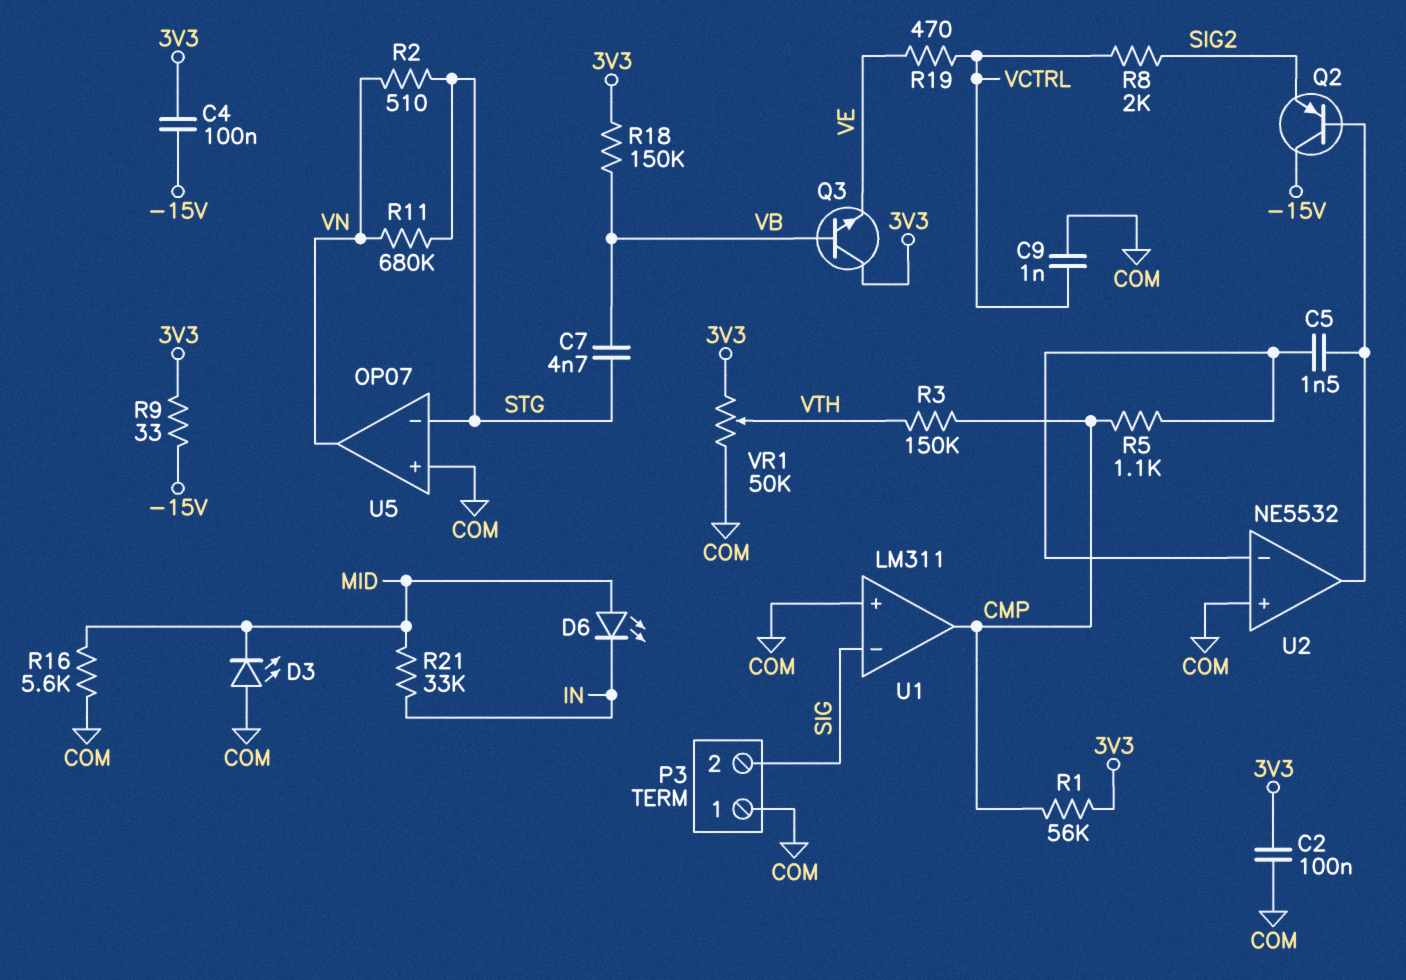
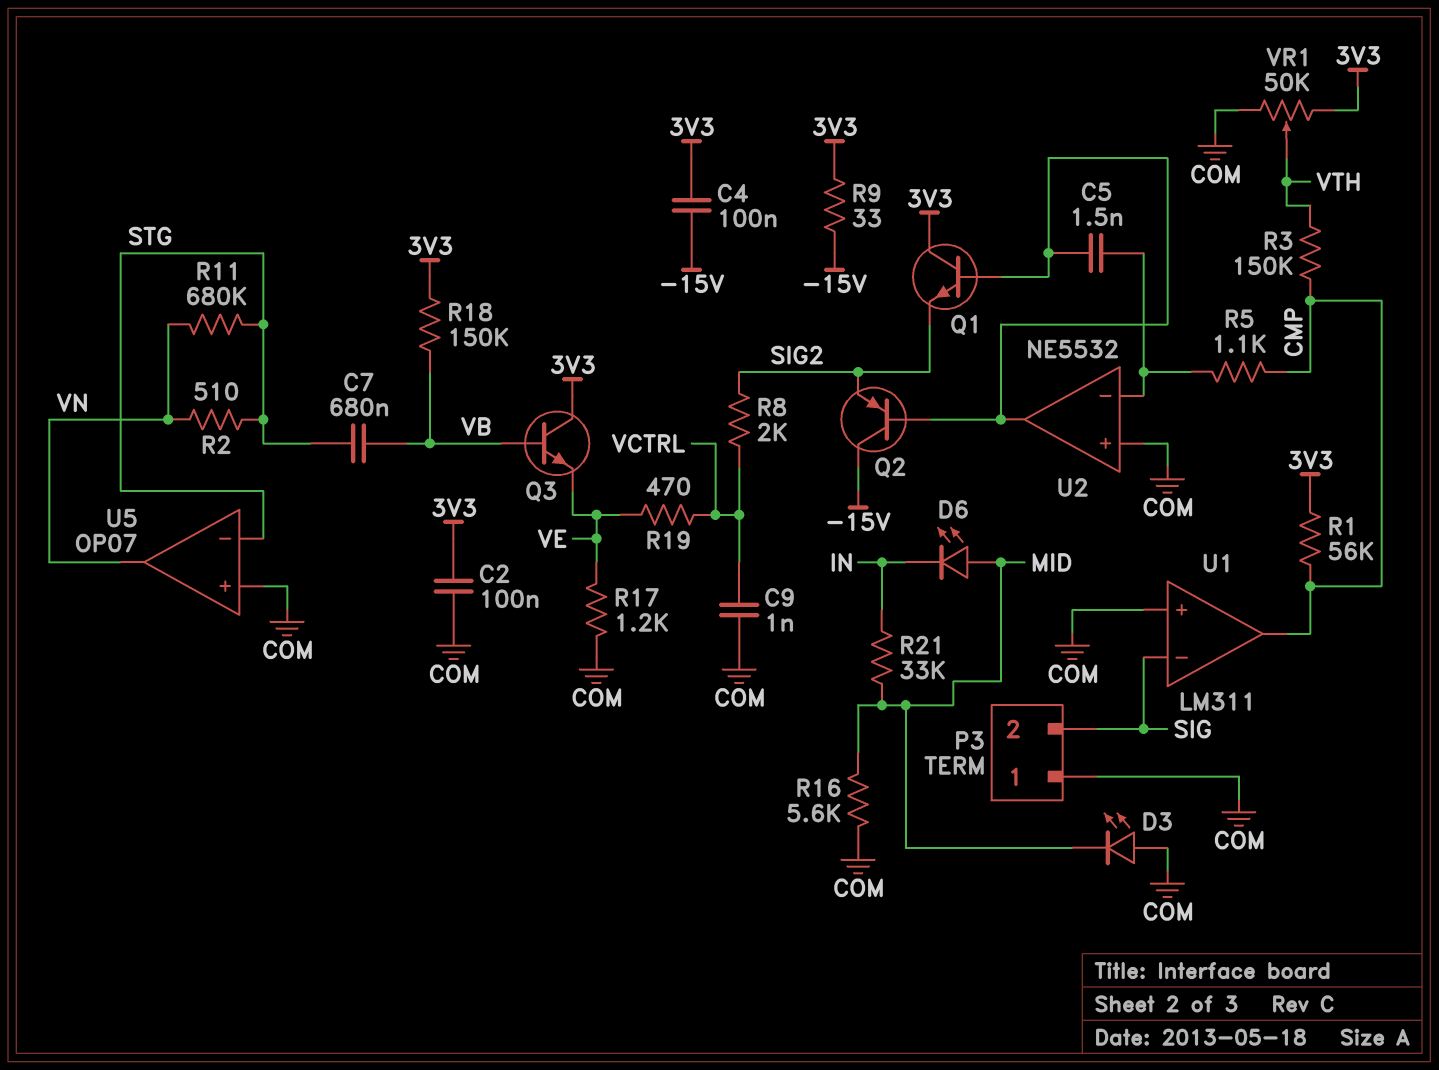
C7: 4.7nF (STG, VB) -> 680nF (STG, VB)
Q1: none -> NPN (B U2/out, C 3V3, E SIG2)
R17: none -> 1.2k (COM, VE)

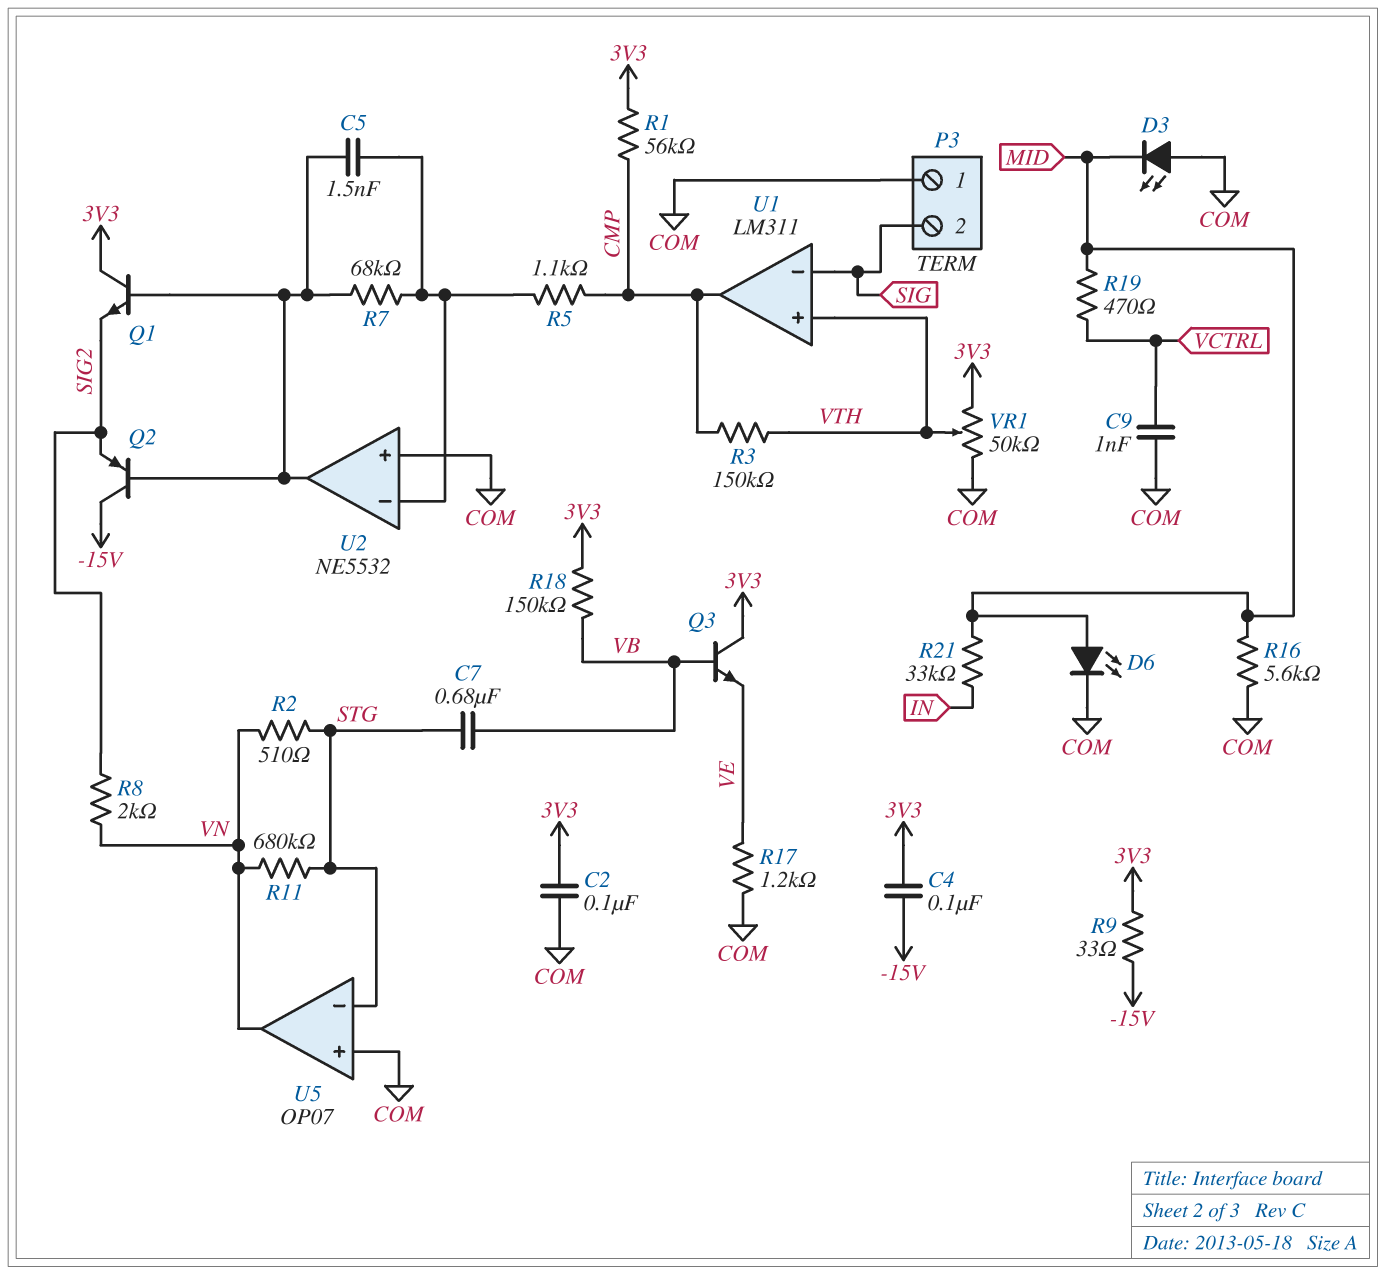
D6: LED (A MID, K IN) -> LED (A MID, K COM)
R7: none -> 68k (U2/in-, U2/out)
R8: 2k (SIG2, VCTRL) -> 2k (SIG2, VN)
R19: 470 (VCTRL, VE) -> 470 (MID, VCTRL)
U1 pin in+: COM -> VTH

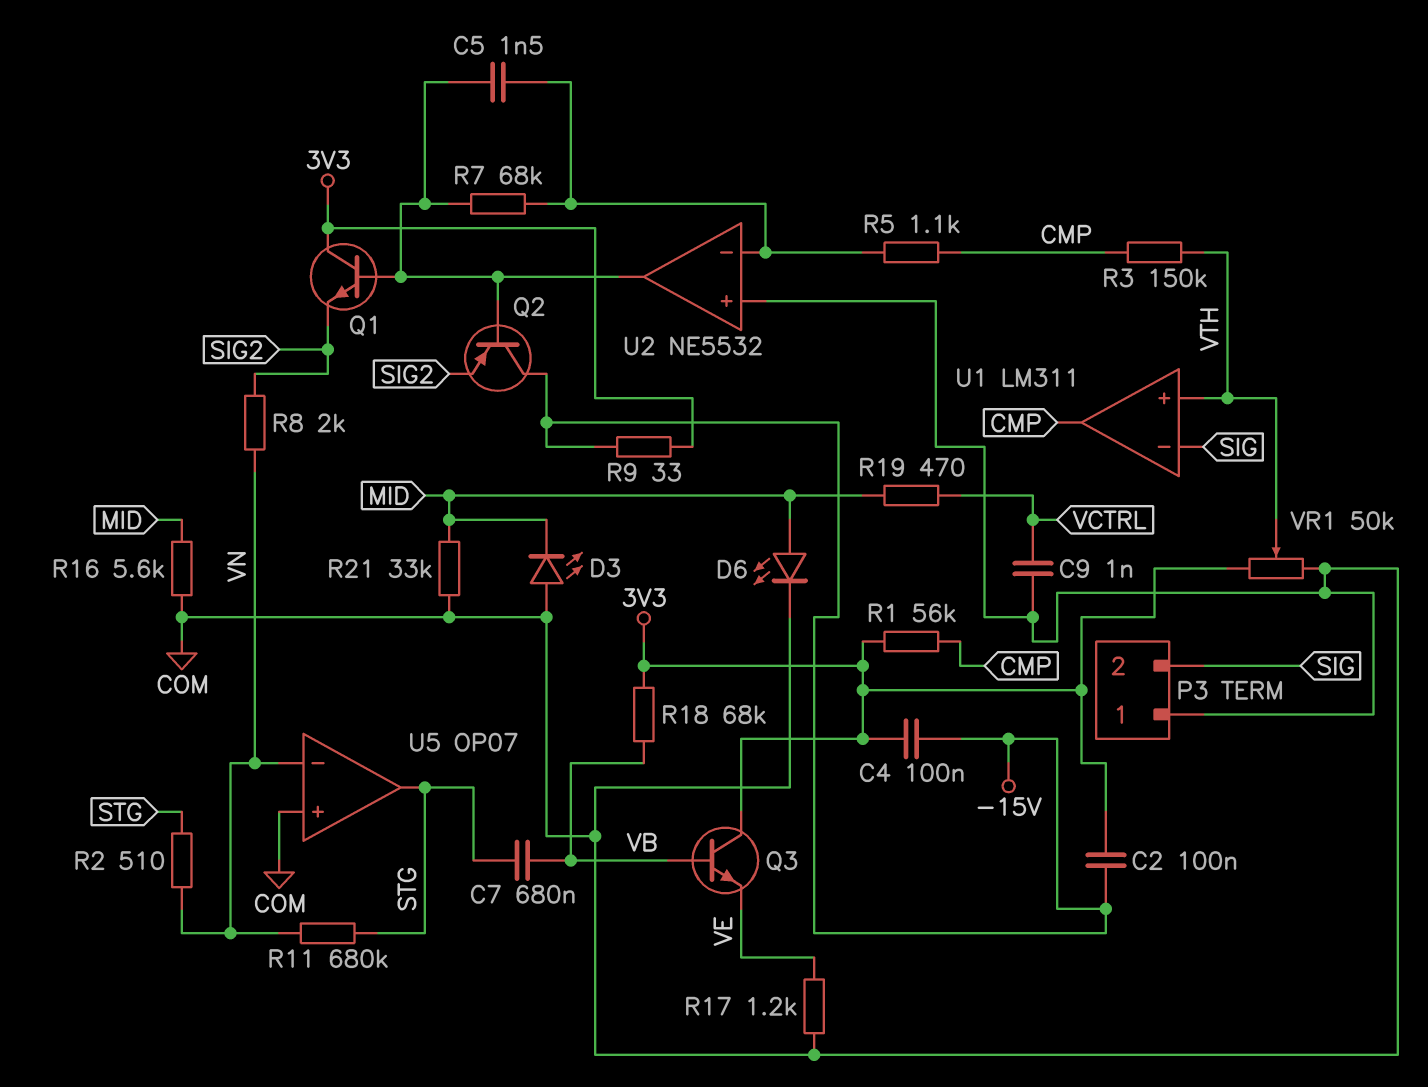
C2: 100nF (3V3, COM) -> 100nF (-15V, 3V3)
R18: 150k (3V3, VB) -> 68k (3V3, VB)
R21: 33k (IN, MID) -> 33k (COM, MID)
U5 pin in-: STG -> VN
U5 pin out: VN -> STG

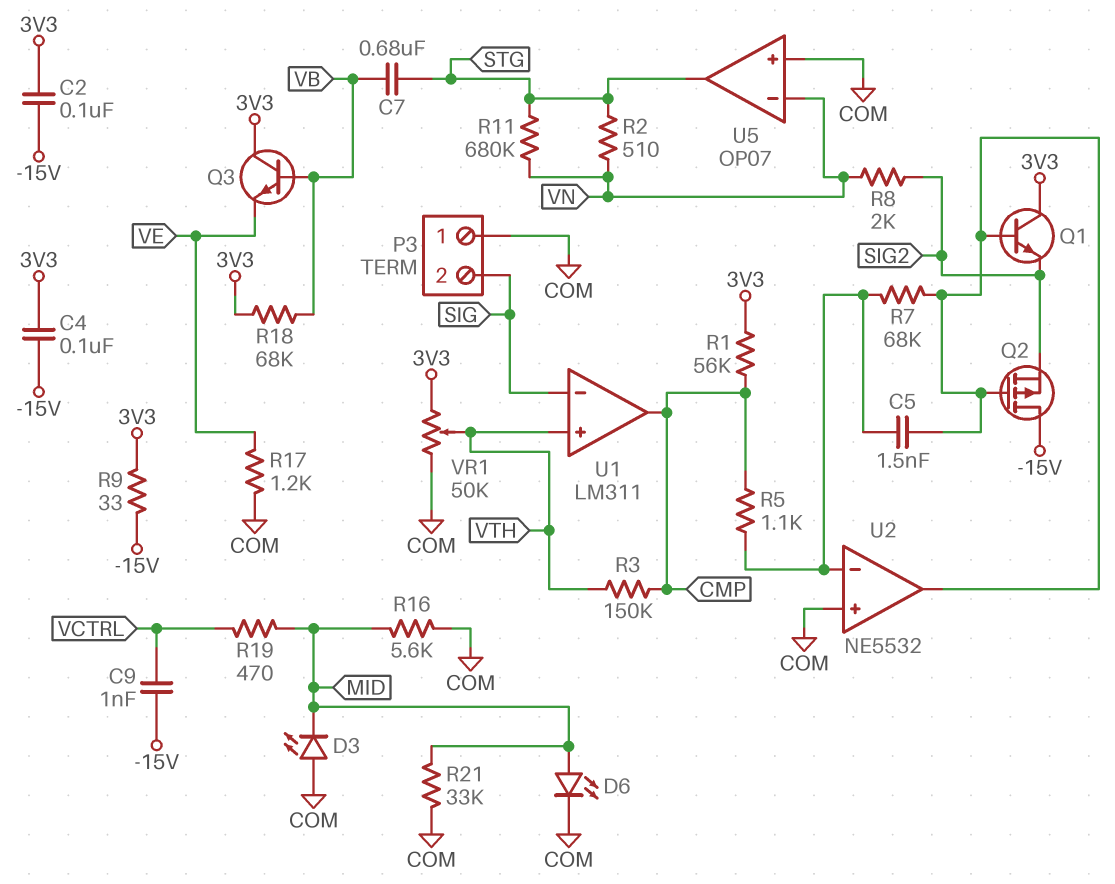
C9: 1nF (COM, VCTRL) -> 1nF (-15V, VCTRL)
Q2: PNP (B U2/out, C -15V, E SIG2) -> PMOS (G U2/out, D -15V, S SIG2)

